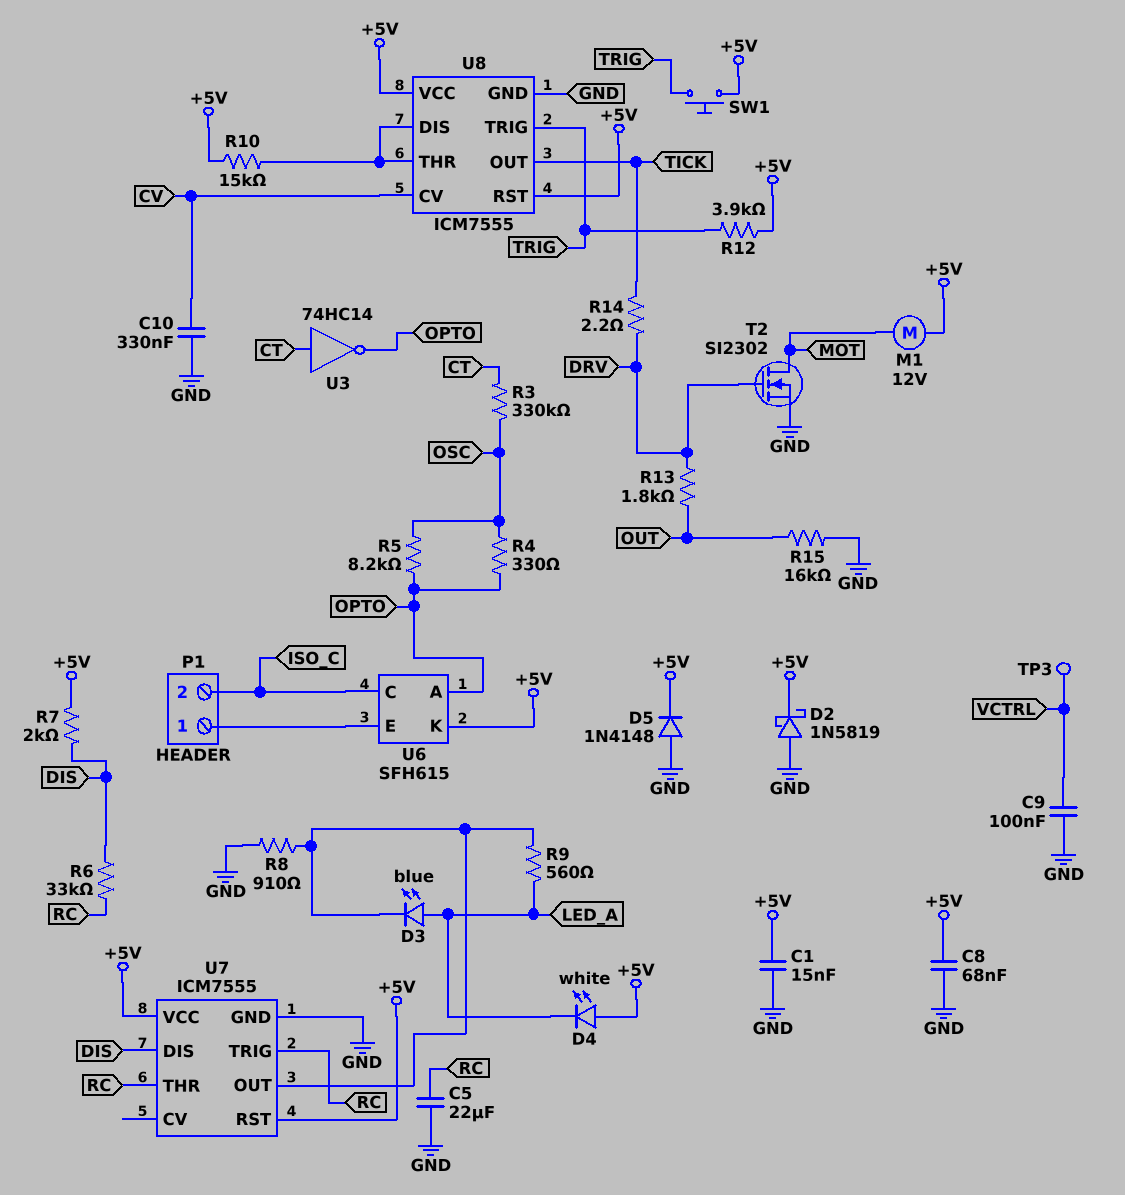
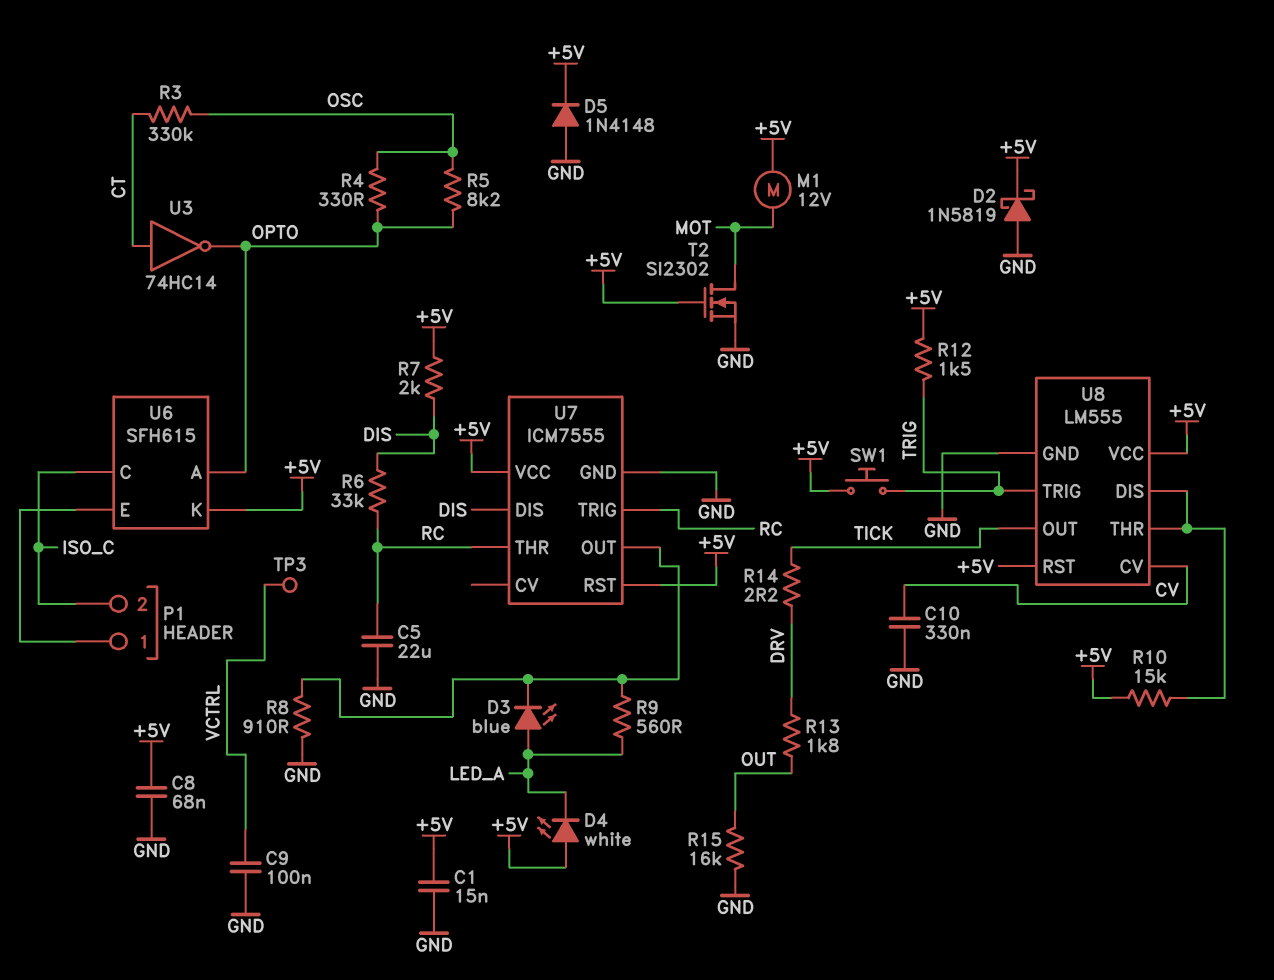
R12: 3.9k (+5V, TRIG) -> 1.5k (+5V, TRIG)
T2: NMOS SI2302 (G DRV, D MOT, S GND) -> NMOS SI2302 (G +5V, D MOT, S GND)
U8: ICM7555 -> LM555

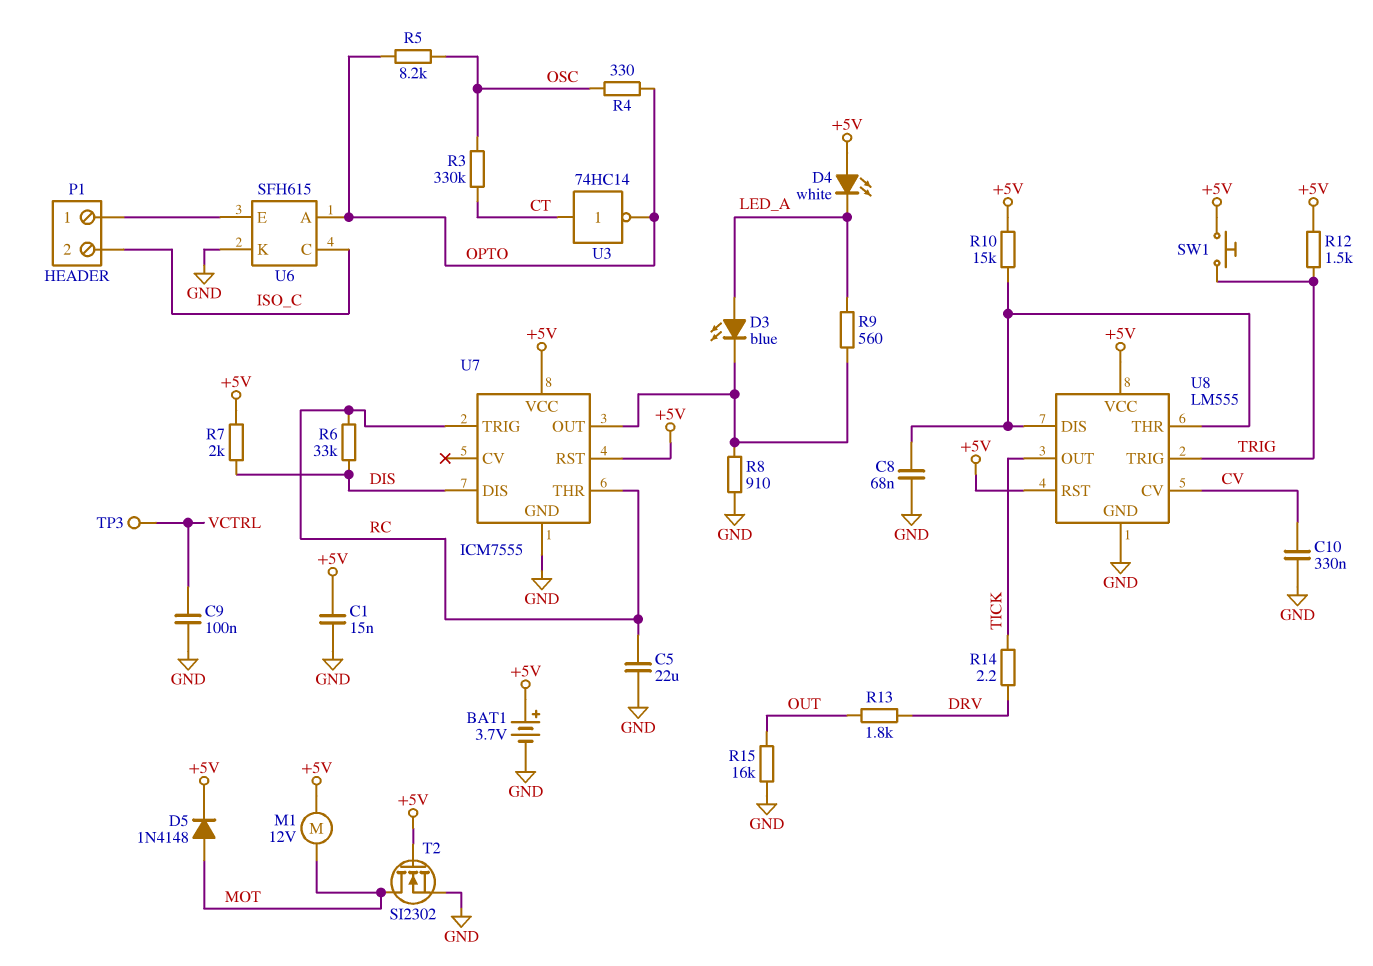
BAT1: none -> 3.7V (plus +5V, minus GND)
C8: 68nF (+5V, GND) -> 68nF (GND, U8/DIS)
D2: schottky 1N5819 (A GND, K +5V) -> none
D5: diode 1N4148 (A GND, K +5V) -> diode 1N4148 (A MOT, K +5V)
U6 pin K: +5V -> GND

